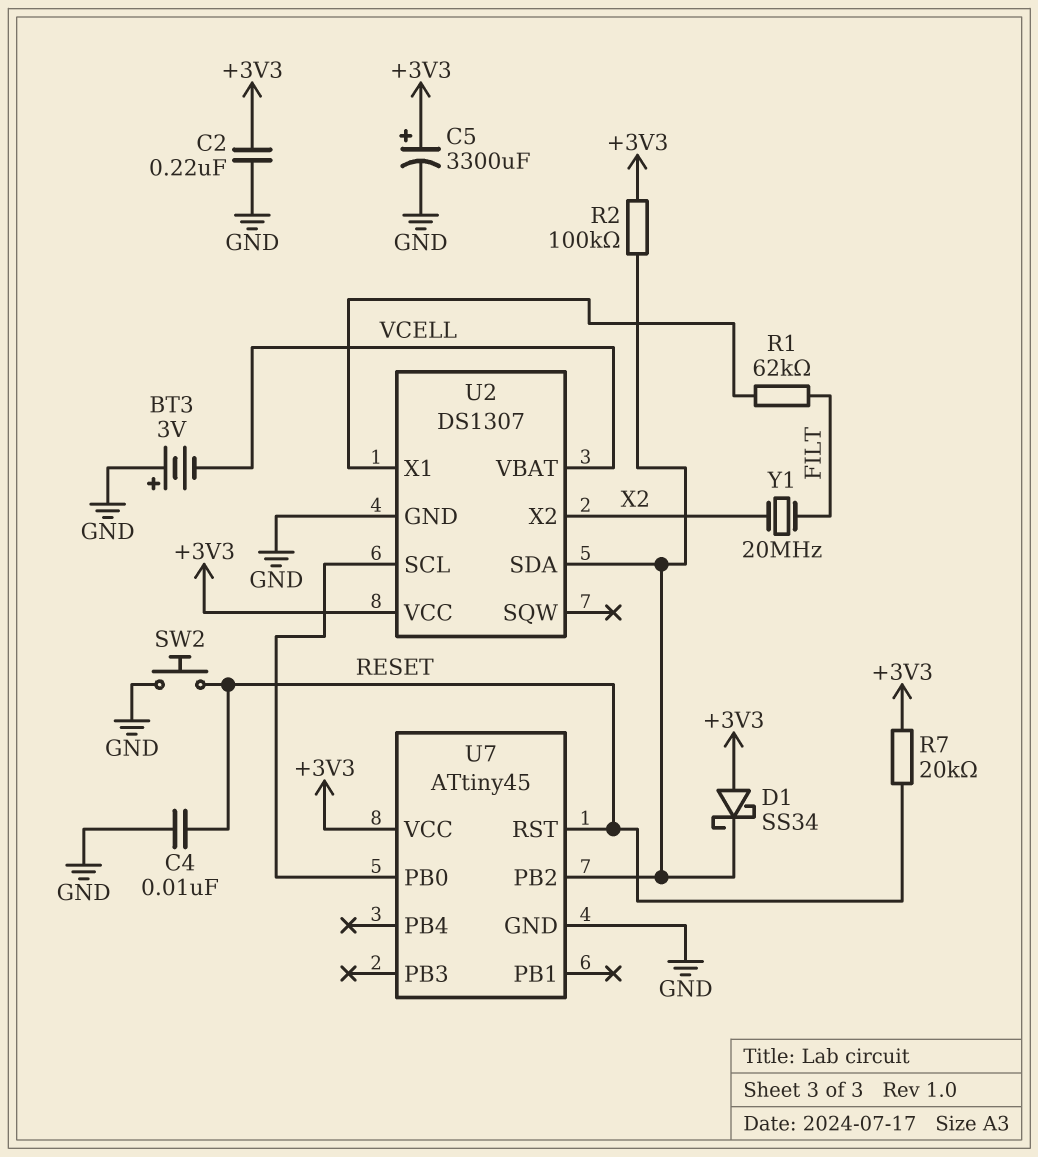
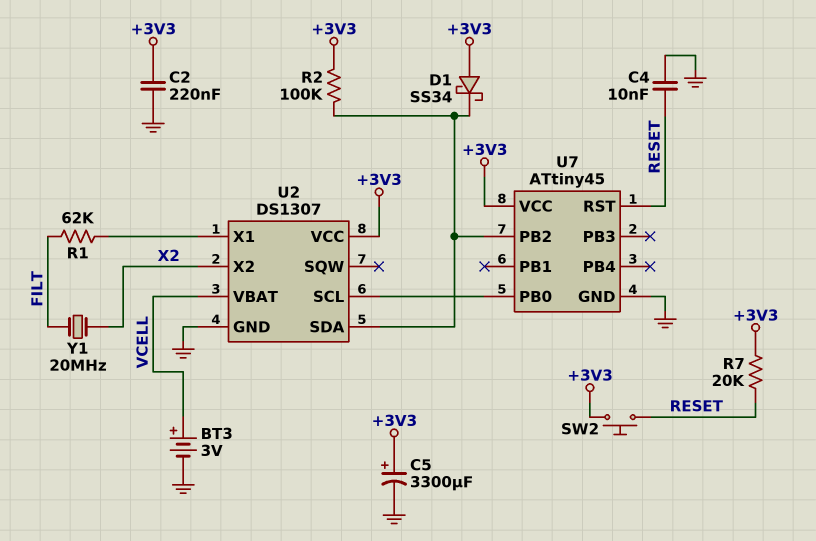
BT3: 3V (plus GND, minus VCELL) -> 3V (plus VCELL, minus GND)
SW2: button (GND, RESET) -> button (+3V3, RESET)

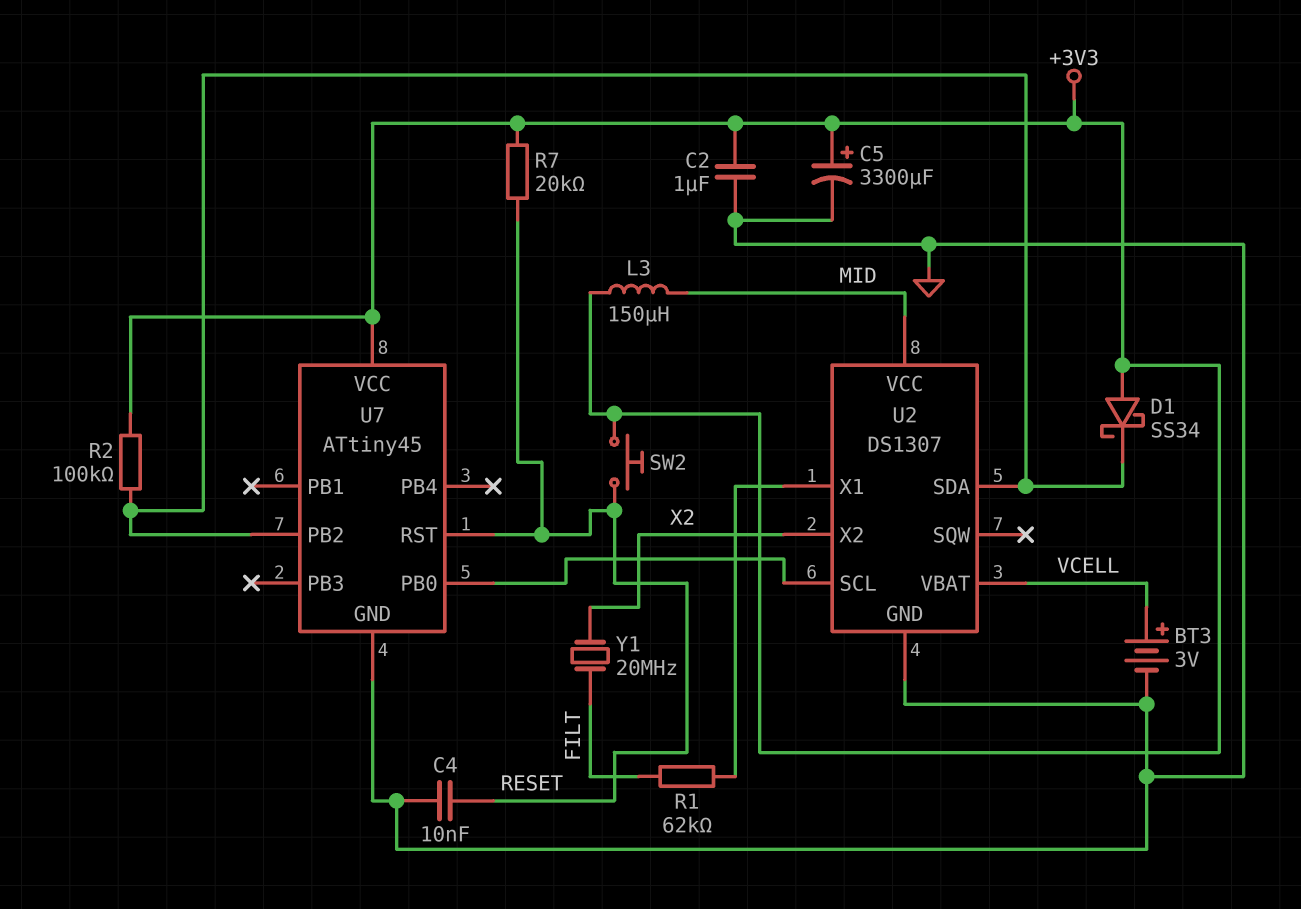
C2: 220nF (+3V3, GND) -> 1uF (+3V3, GND)
L3: none -> 150uH (+3V3, MID)
U2 pin VCC: +3V3 -> MID

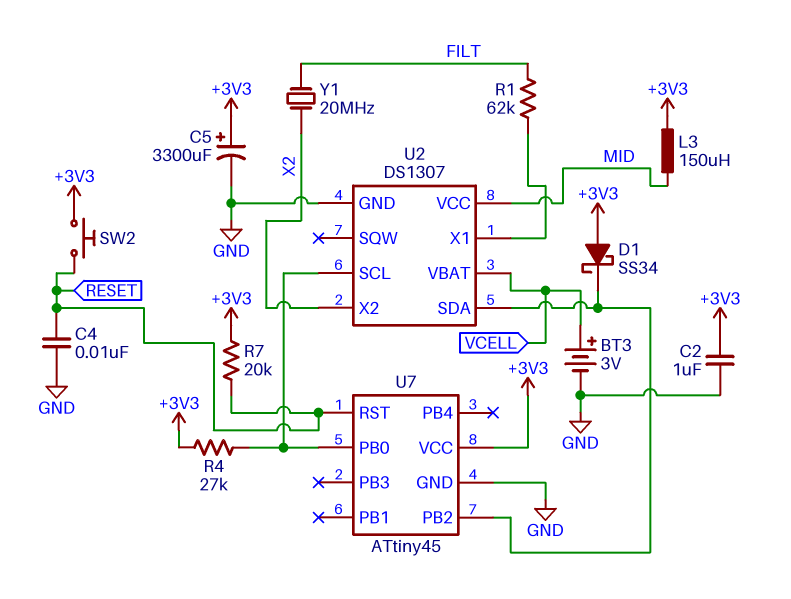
R2: 100k (+3V3, U2/SDA) -> none
R4: none -> 27k (+3V3, U2/SCL)

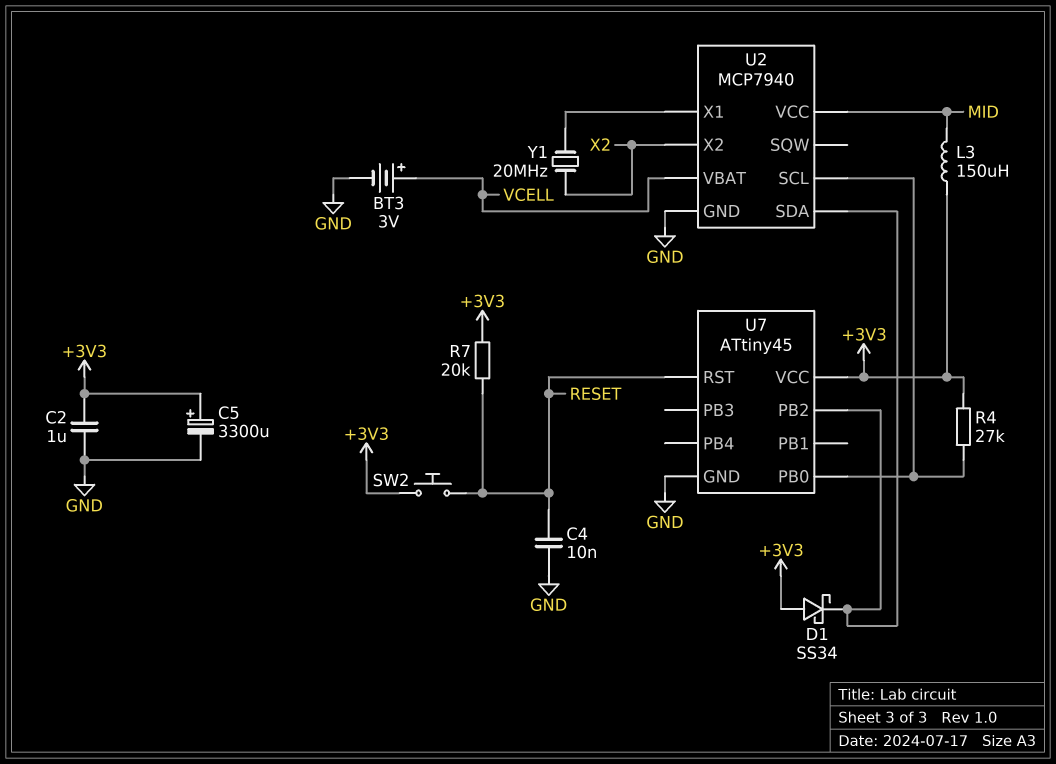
R1: 62k (FILT, U2/X1) -> none
U2: DS1307 -> MCP7940
Y1: 20MHz (FILT, X2) -> 20MHz (U2/X1, X2)

